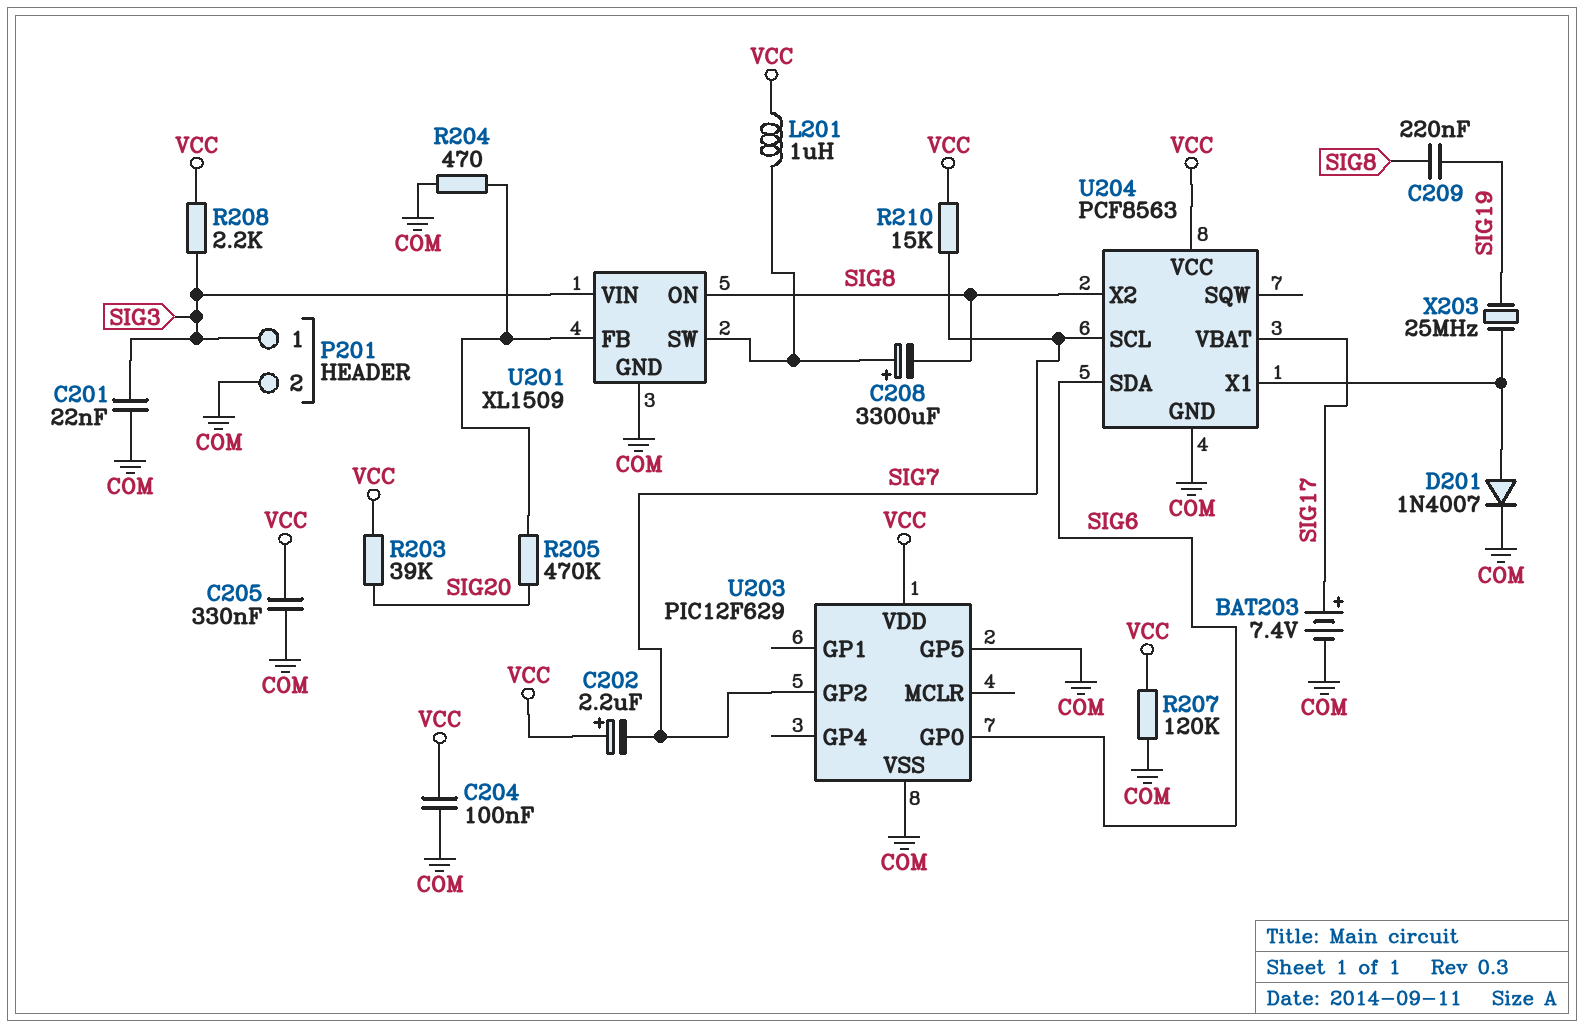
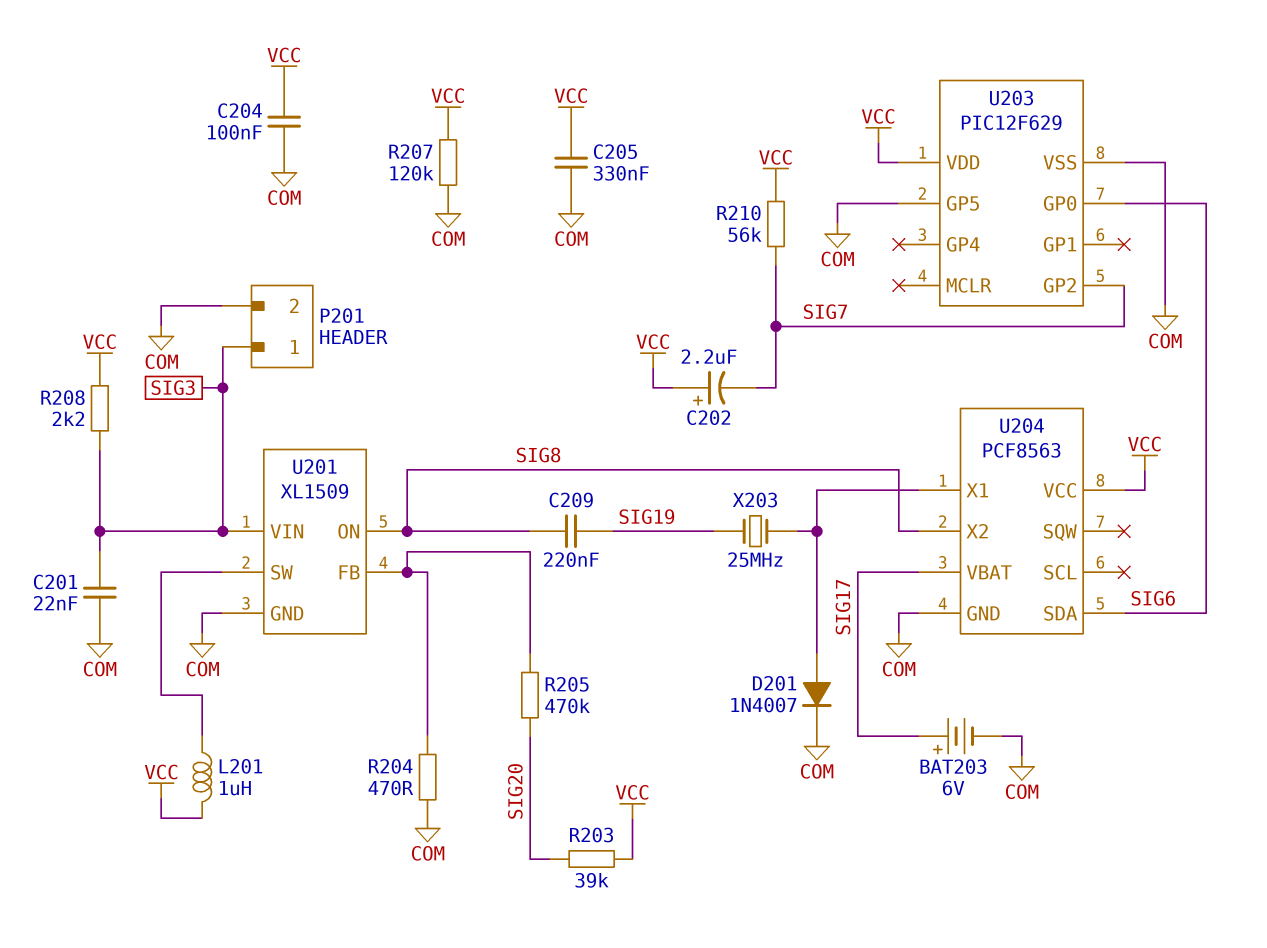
BAT203: 7.4V (plus SIG17, minus COM) -> 6V (plus SIG17, minus COM)
C208: 3300uF (plus U201/SW, minus SIG8) -> none
R210: 15k (SIG7, VCC) -> 56k (SIG7, VCC)
U204 pin SCL: SIG7 -> none

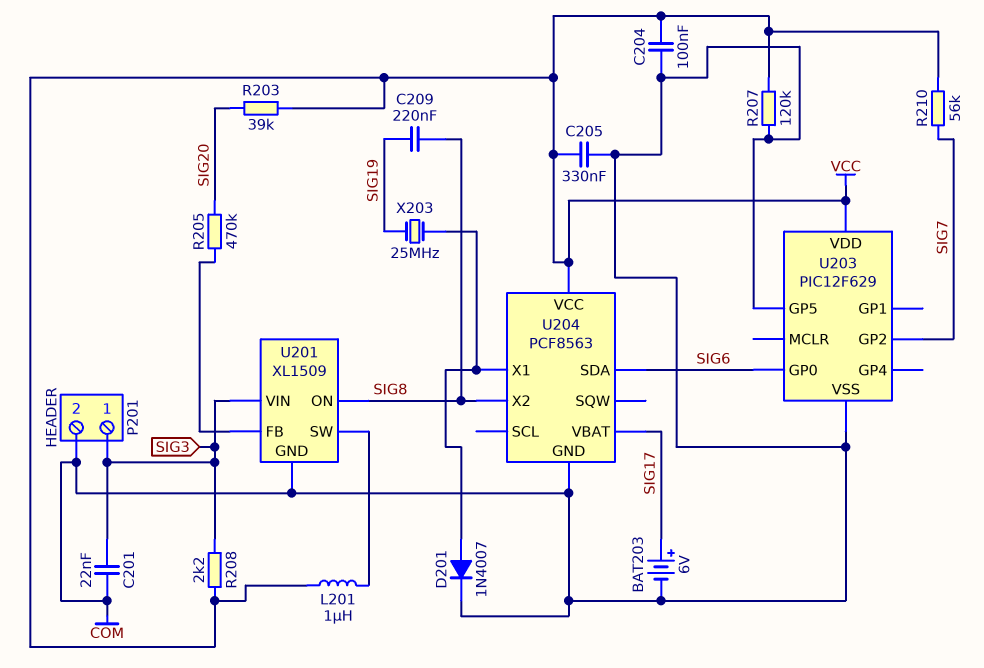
C202: 2.2uF (plus VCC, minus SIG7) -> none
R204: 470 (COM, U201/FB) -> none

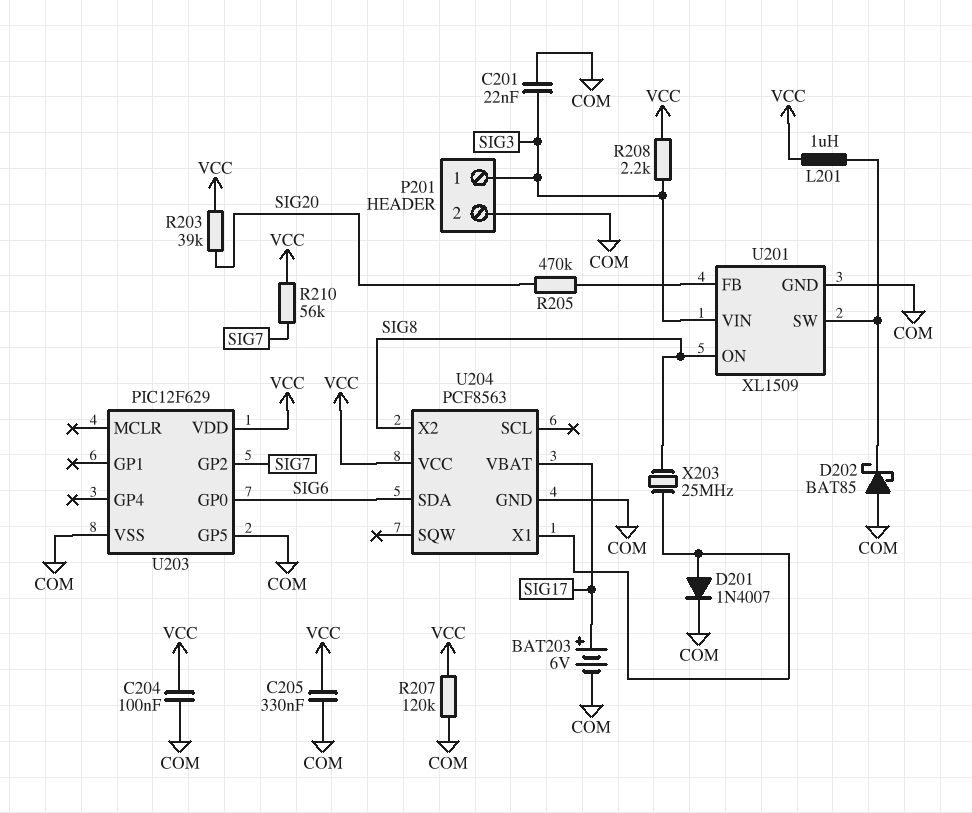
C209: 220nF (SIG8, SIG19) -> none
D202: none -> schottky BAT85 (A COM, K U201/SW)
X203: 25MHz (SIG19, U204/X1) -> 25MHz (SIG8, U204/X1)

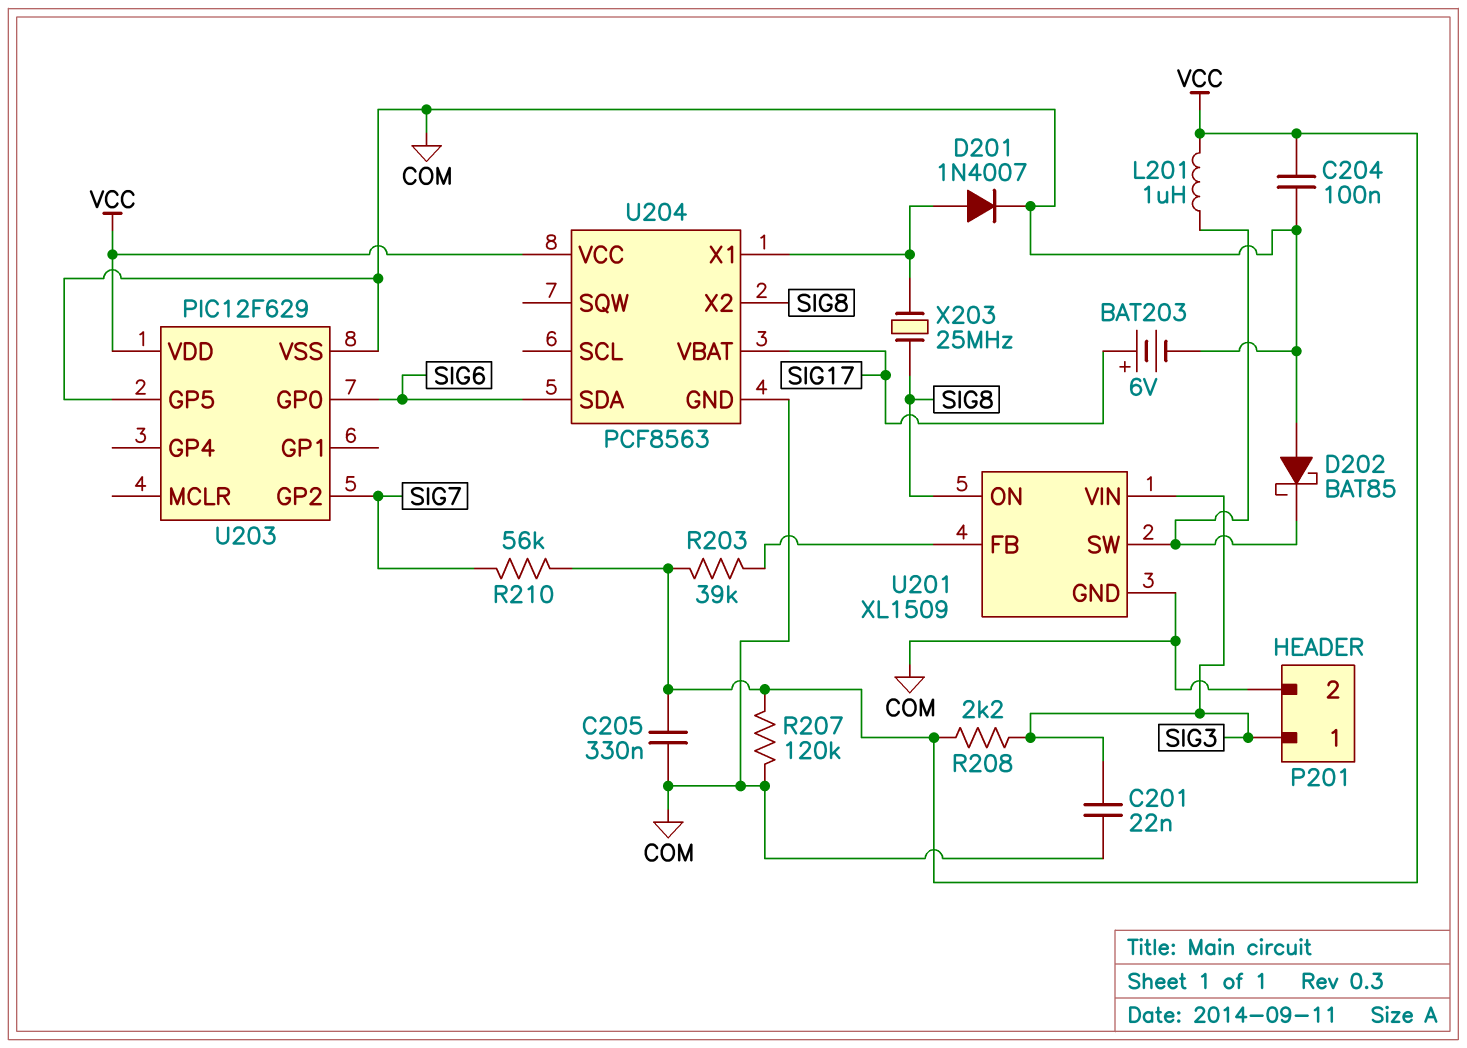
R203: 39k (SIG20, VCC) -> 39k (U201/FB, VCC)
R205: 470k (SIG20, U201/FB) -> none

